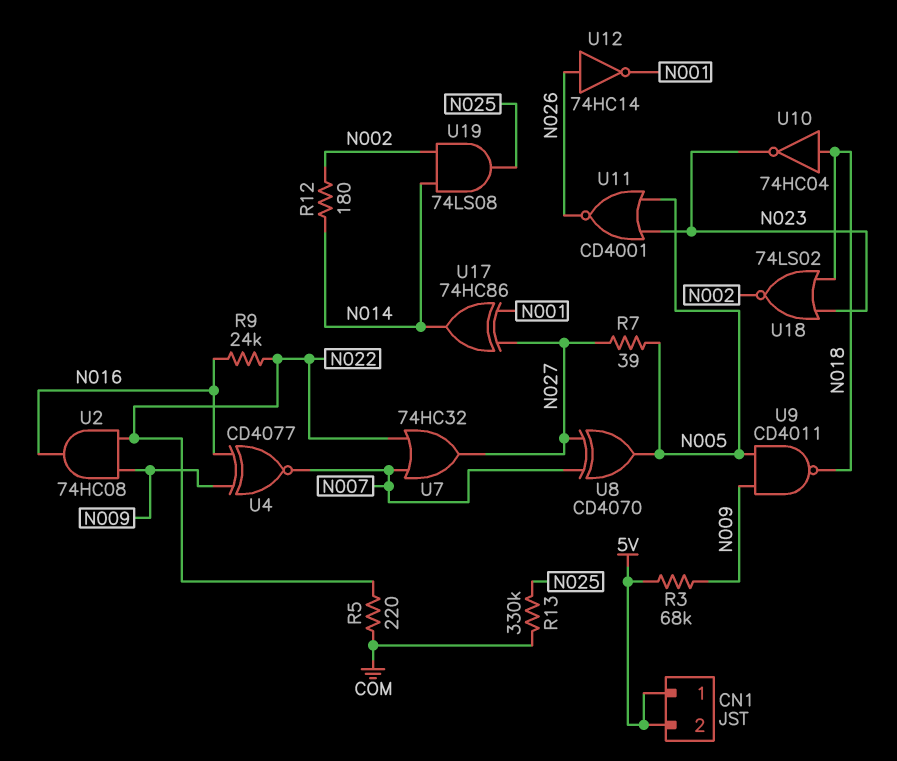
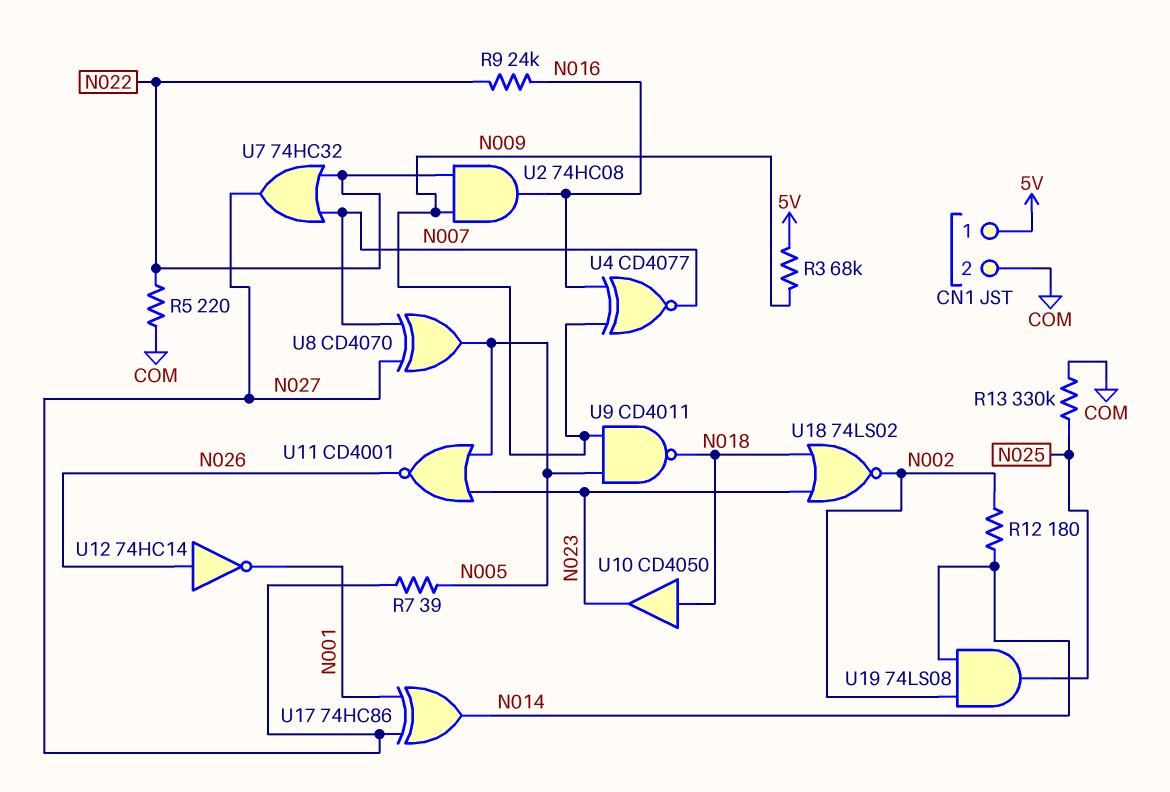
CN1 pin 2: 5V -> COM
U10: NOT 74HC04 (in N018, out N023) -> buffer CD4050 (in N018, out N023)

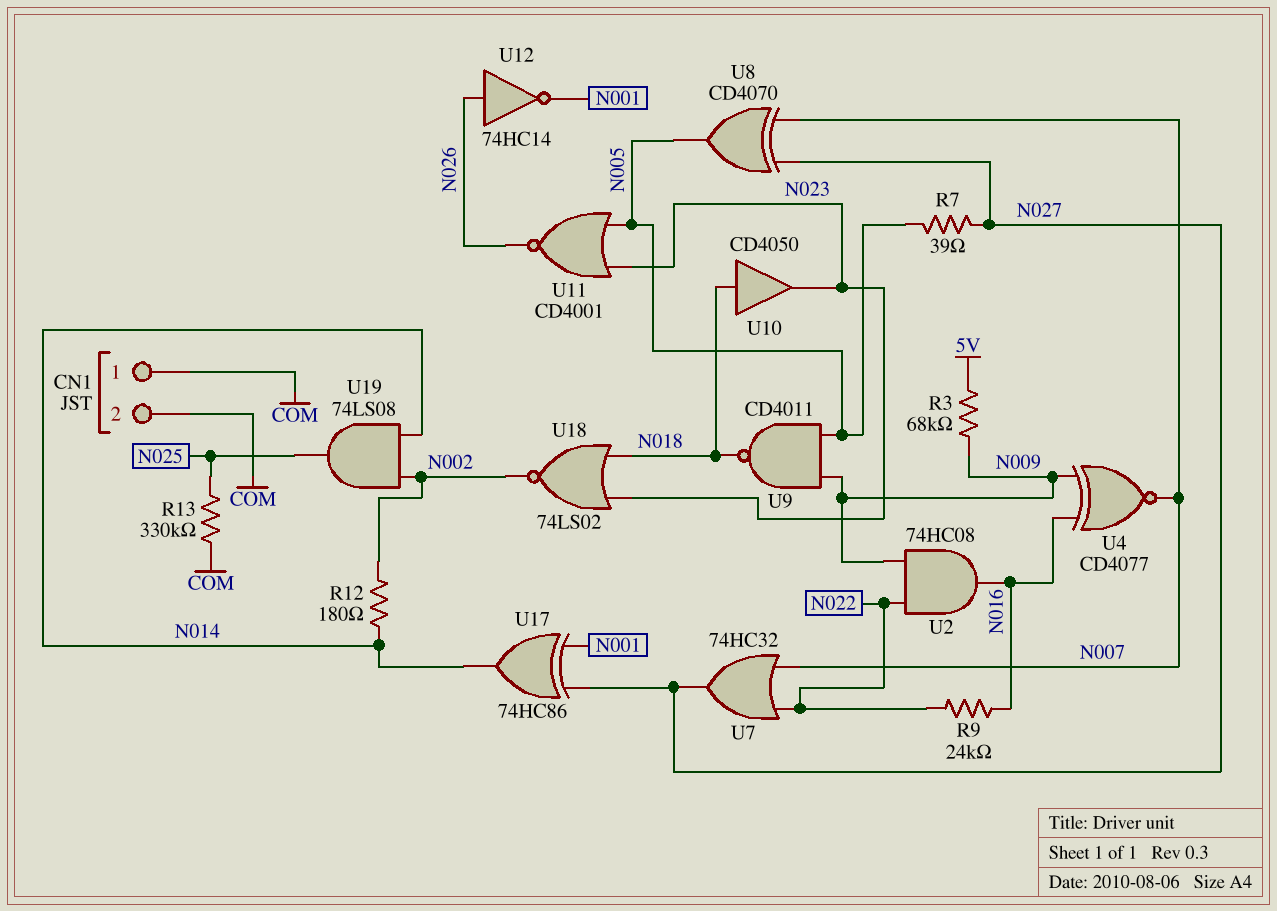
CN1 pin 1: 5V -> COM
R5: 220 (COM, N022) -> none

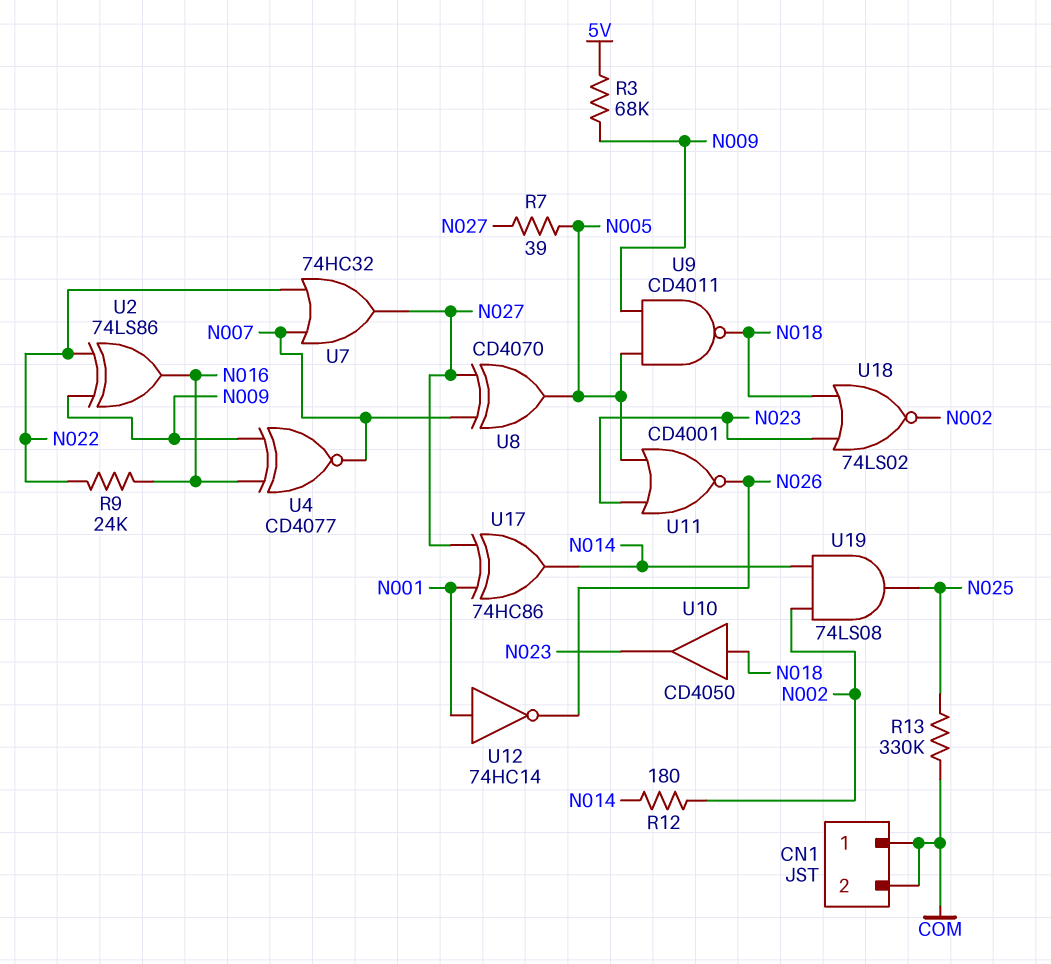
U2: AND 74HC08 (in N009, in N022, out N016) -> XOR 74LS86 (in N009, in N022, out N016)
U12: NOT 74HC14 (in N026, out N001) -> NOT 74HC14 (in N001, out N026)

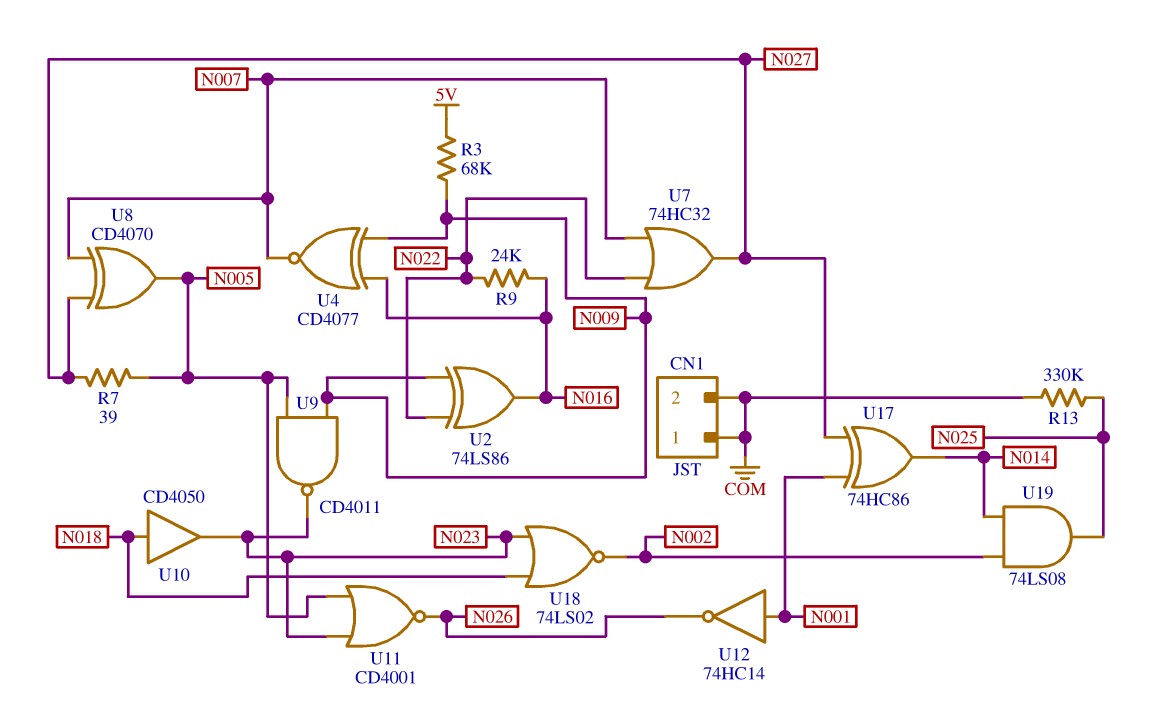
R12: 180 (N002, N014) -> none
U9: NAND CD4011 (in N005, in N009, out N018) -> NAND CD4011 (in N005, in N009, out N023)

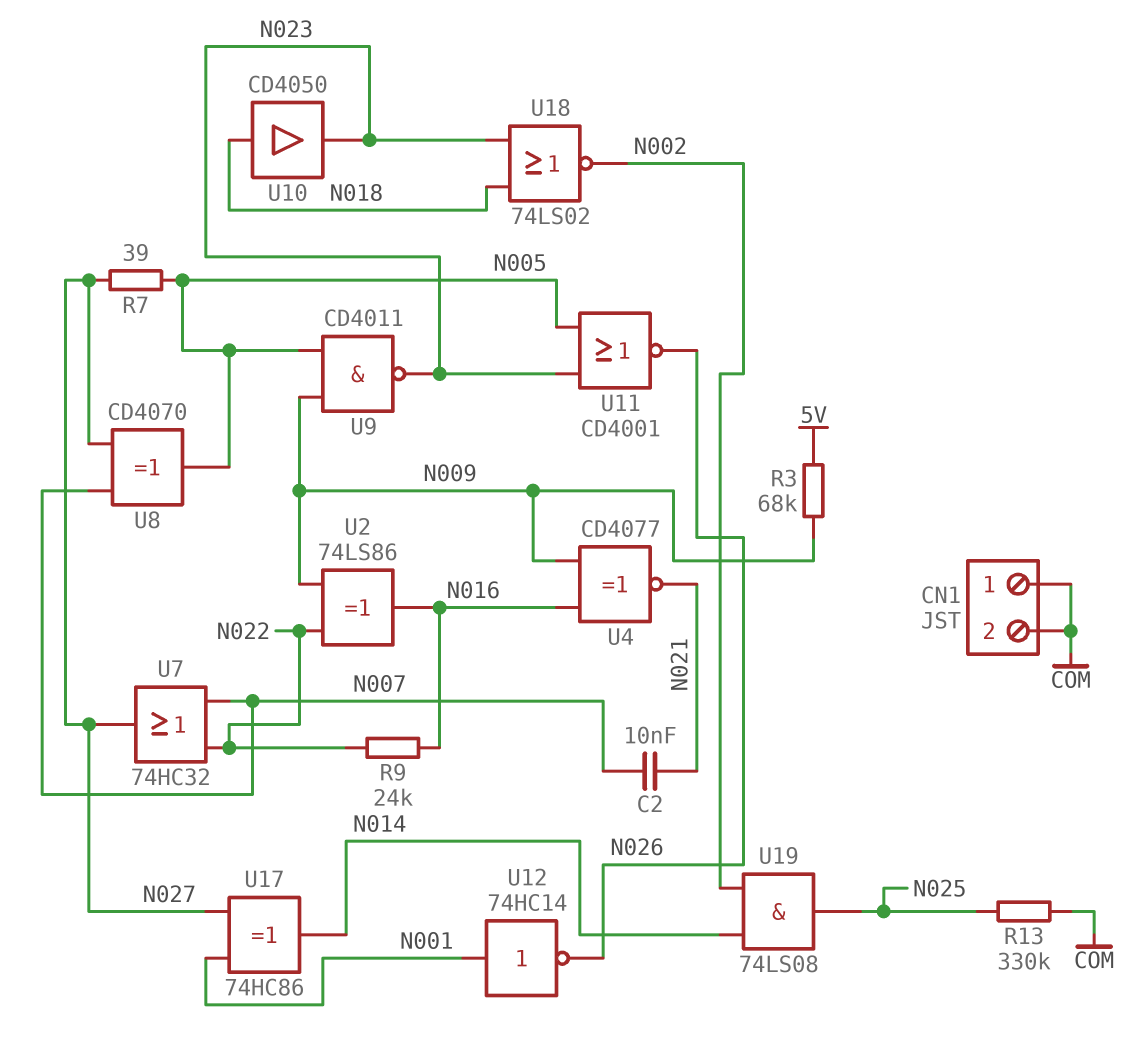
C2: none -> 10nF (N007, N021)
U4: XNOR CD4077 (in N009, in N016, out N007) -> XNOR CD4077 (in N009, in N016, out N021)

